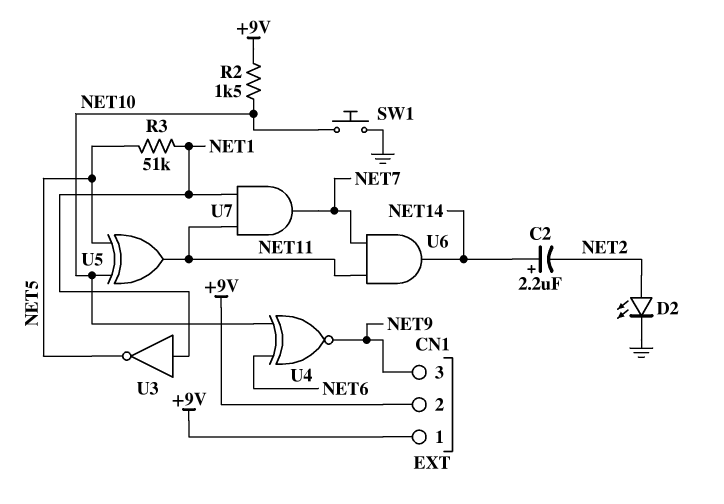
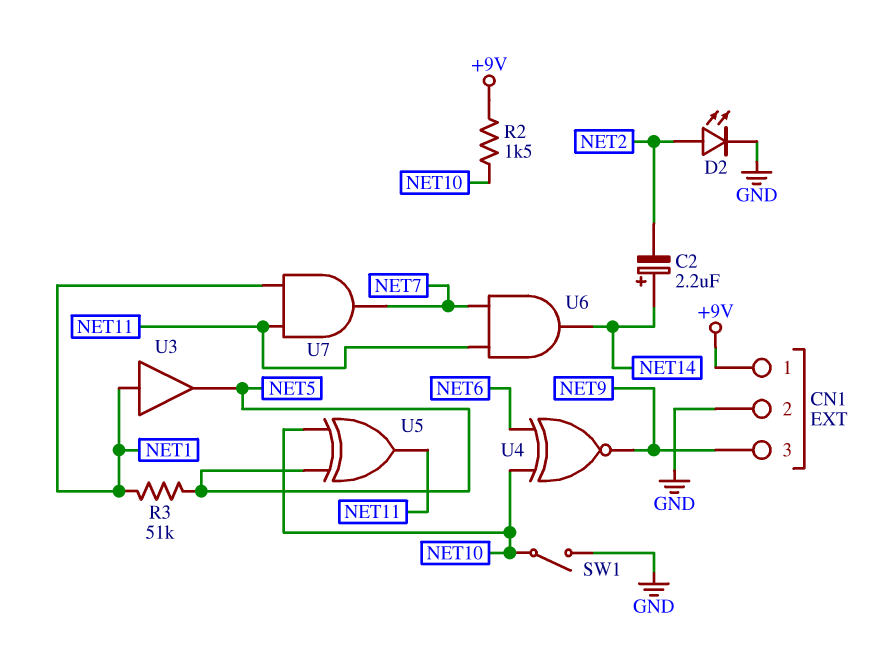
CN1 pin 2: +9V -> GND
SW1: button (GND, NET10) -> switch (GND, NET10)
U3: NOT (in NET1, out NET5) -> buffer (in NET1, out NET5)

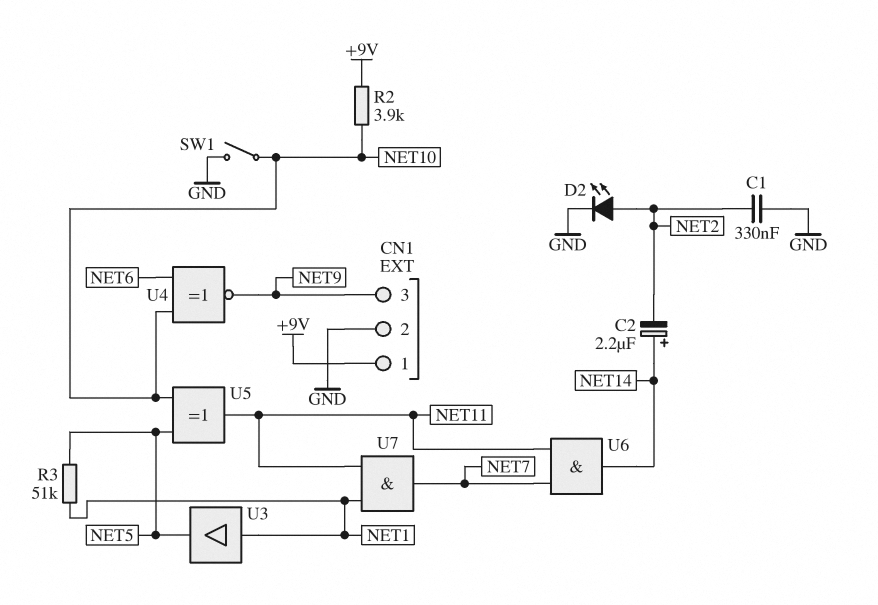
C1: none -> 330nF (GND, NET2)
R2: 1.5k (+9V, NET10) -> 3.9k (+9V, NET10)

